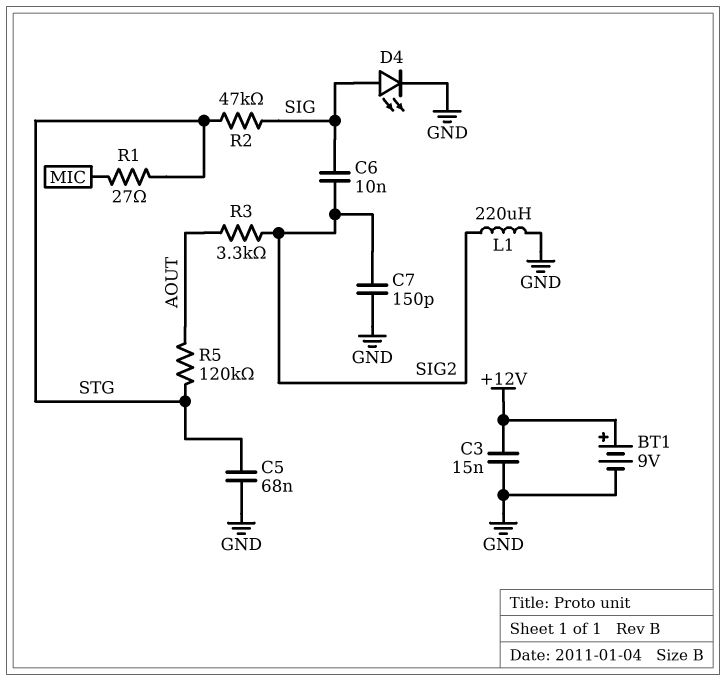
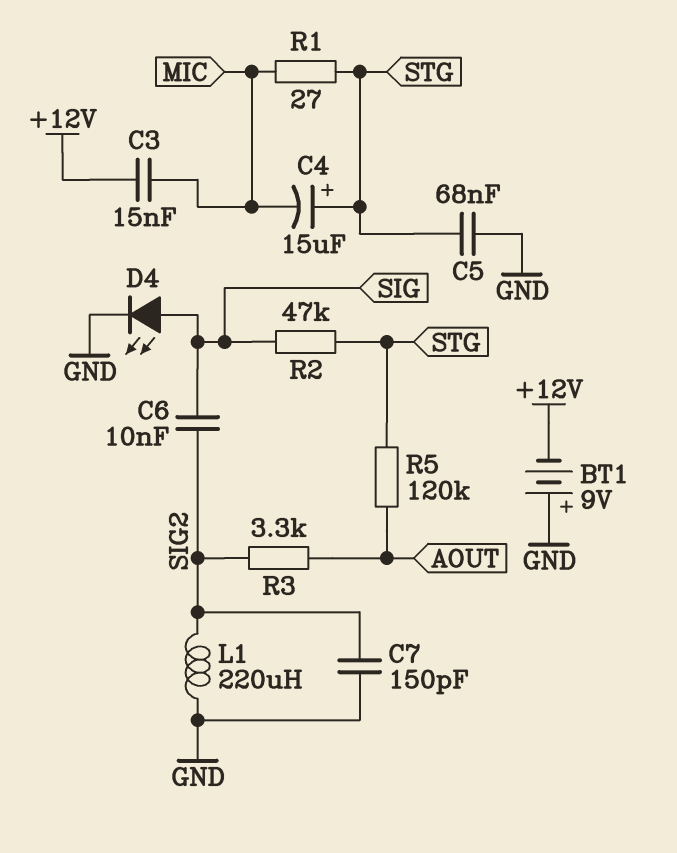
BT1: 9V (plus +12V, minus GND) -> 9V (plus GND, minus +12V)
C3: 15nF (+12V, GND) -> 15nF (+12V, MIC)
C4: none -> 15uF (plus STG, minus MIC)

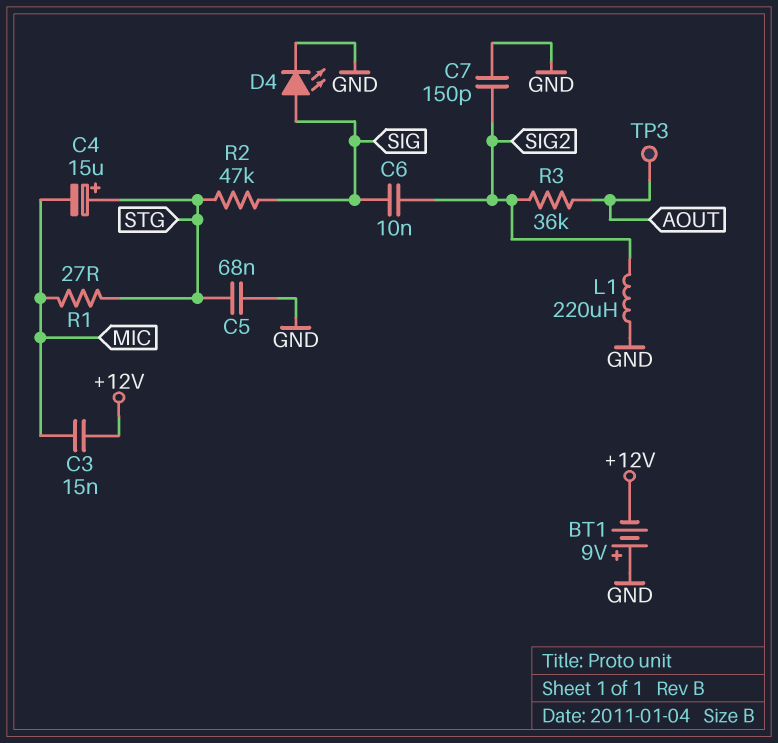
R3: 3.3k (AOUT, SIG2) -> 36k (AOUT, SIG2)
R5: 120k (AOUT, STG) -> none
TP3: none -> test point (AOUT)

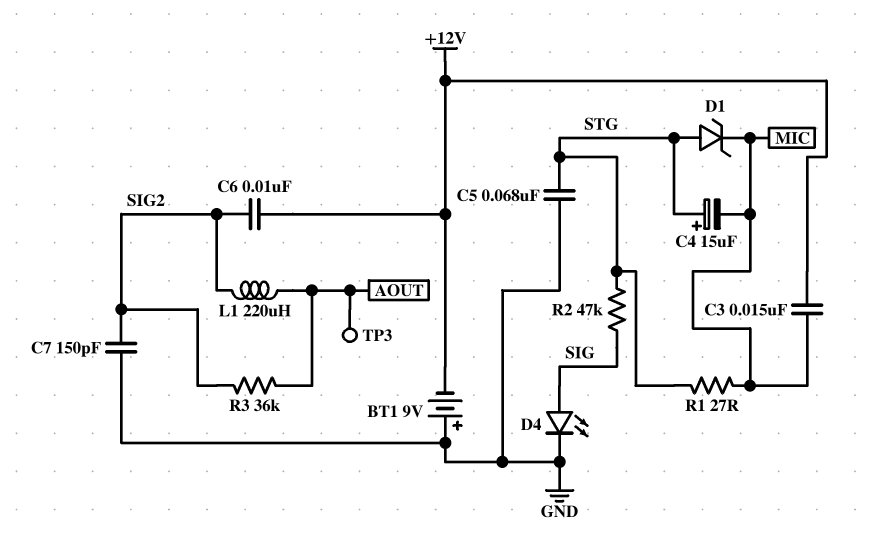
C6: 10nF (SIG, SIG2) -> 10nF (+12V, SIG2)
D1: none -> zener (A STG, K MIC)
L1: 220uH (GND, SIG2) -> 220uH (AOUT, SIG2)

